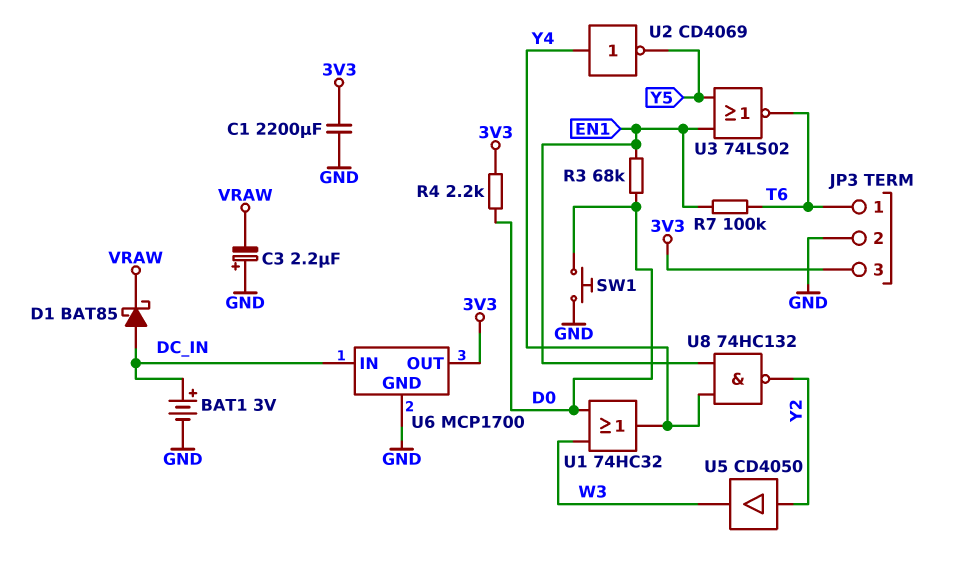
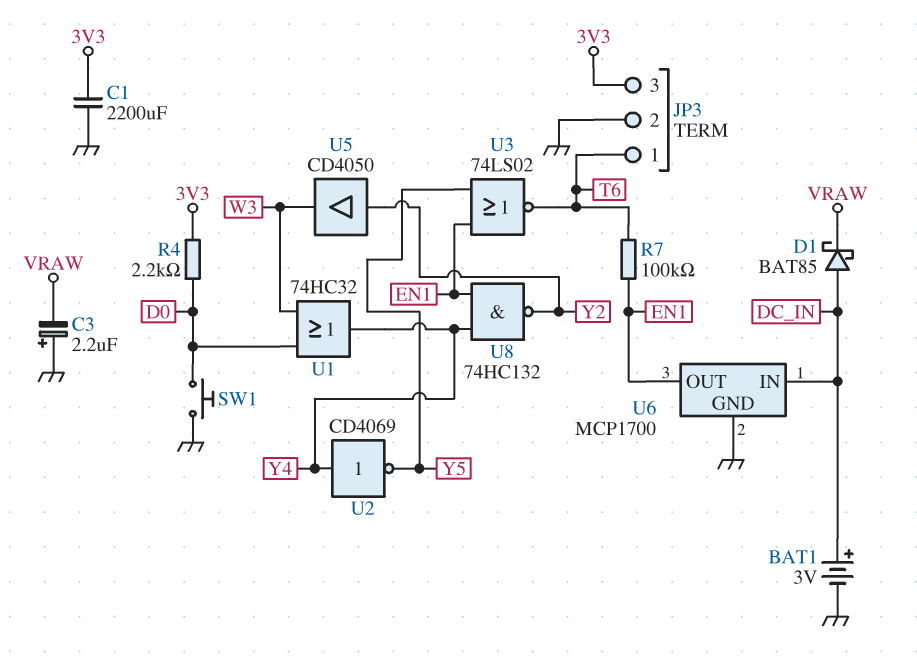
R3: 68k (D0, EN1) -> none
U6 pin OUT: 3V3 -> EN1

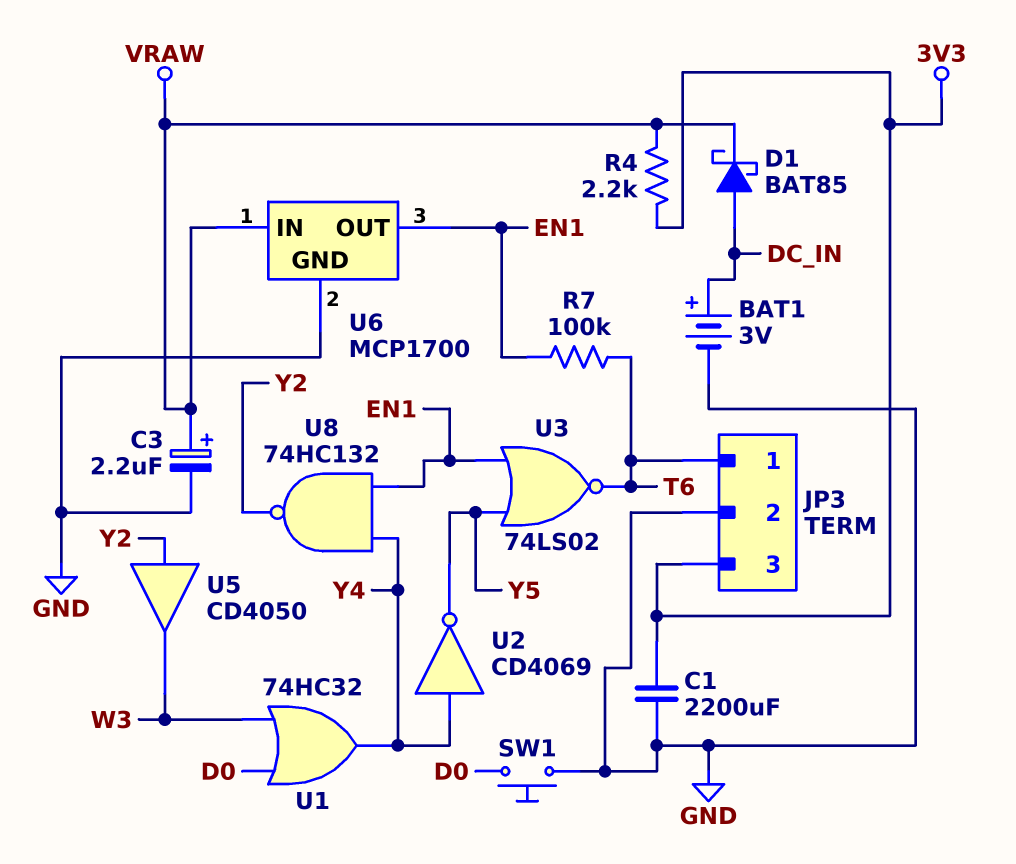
C3: 2.2uF (plus GND, minus VRAW) -> 2.2uF (plus VRAW, minus GND)
R4: 2.2k (3V3, D0) -> 2.2k (3V3, VRAW)
U6 pin IN: DC_IN -> VRAW

